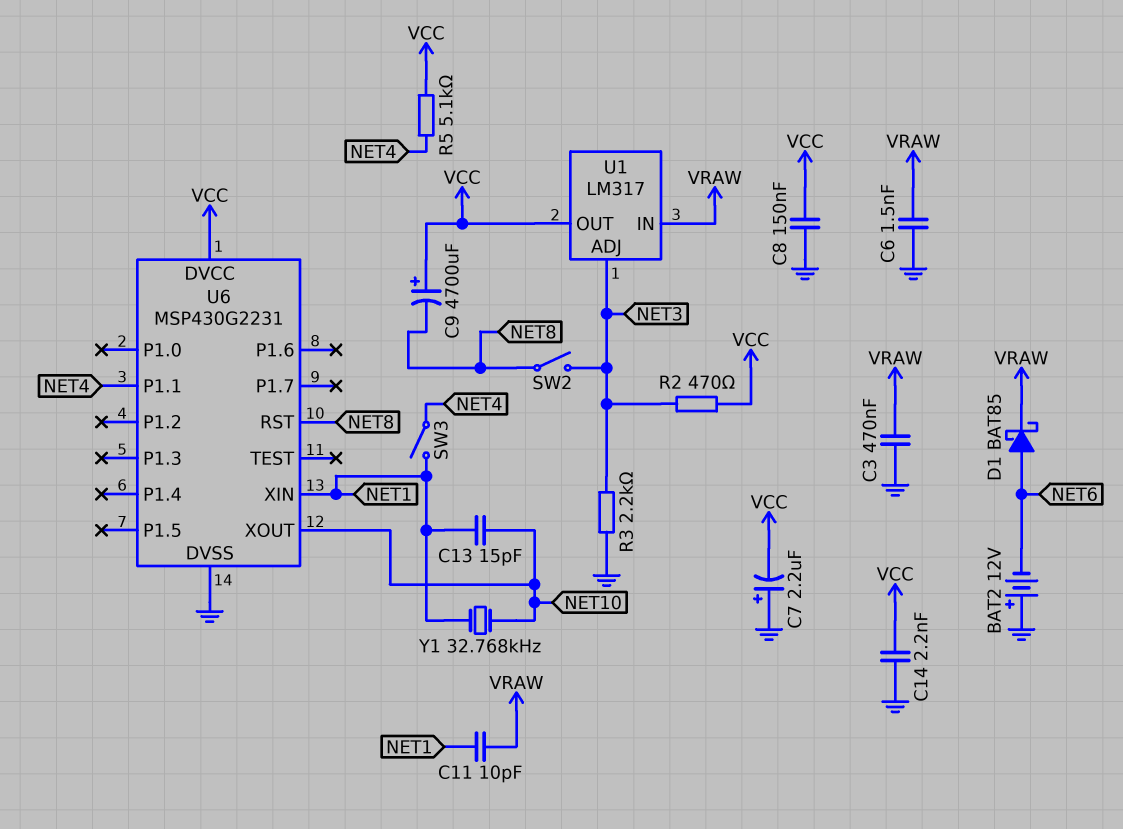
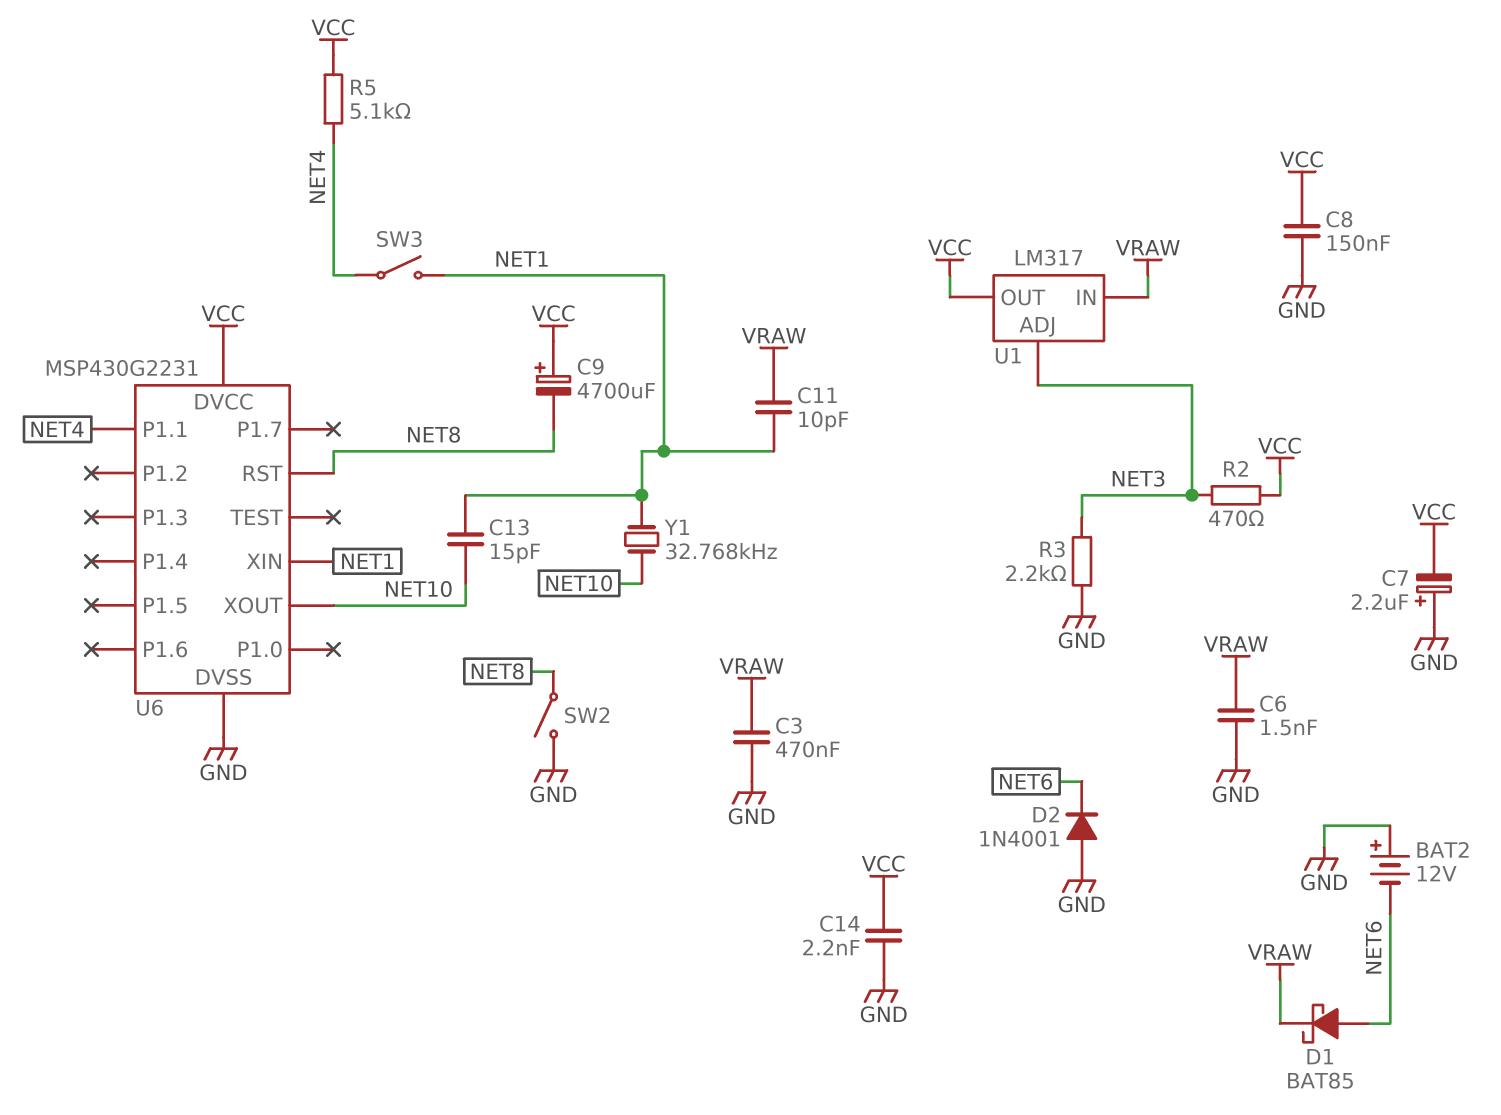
D2: none -> diode 1N4001 (A GND, K NET6)
SW2: switch (NET3, NET8) -> switch (GND, NET8)

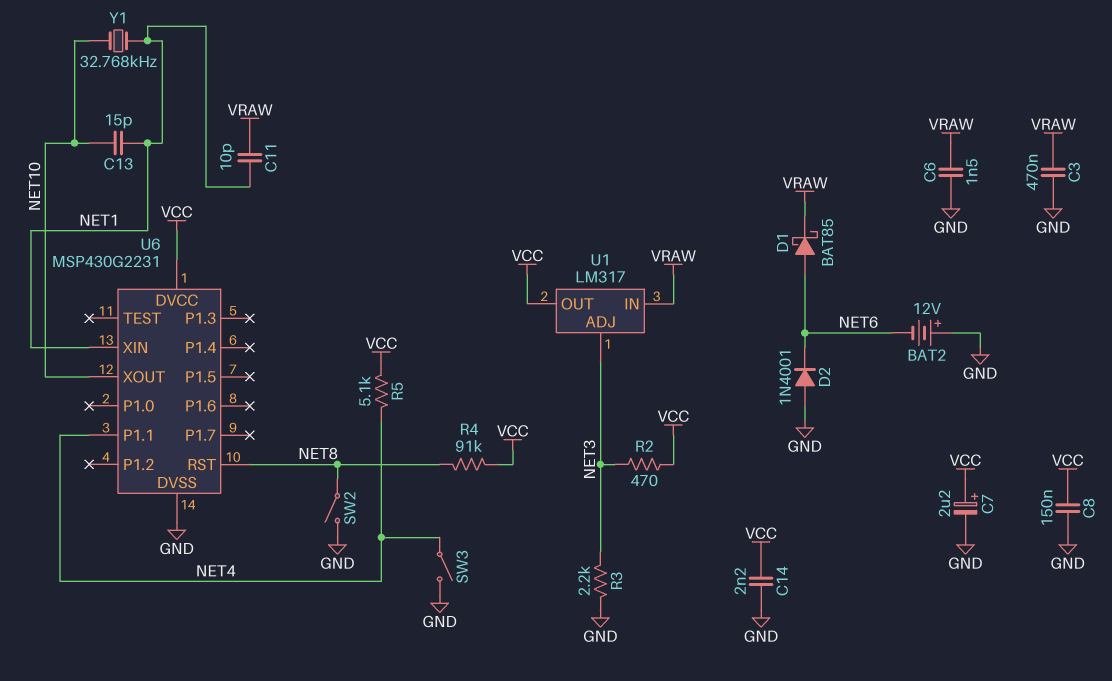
C7: 2.2uF (plus GND, minus VCC) -> 2.2uF (plus VCC, minus GND)
C9: 4700uF (plus VCC, minus NET8) -> none
R4: none -> 91k (NET8, VCC)
SW3: switch (NET1, NET4) -> switch (GND, NET4)

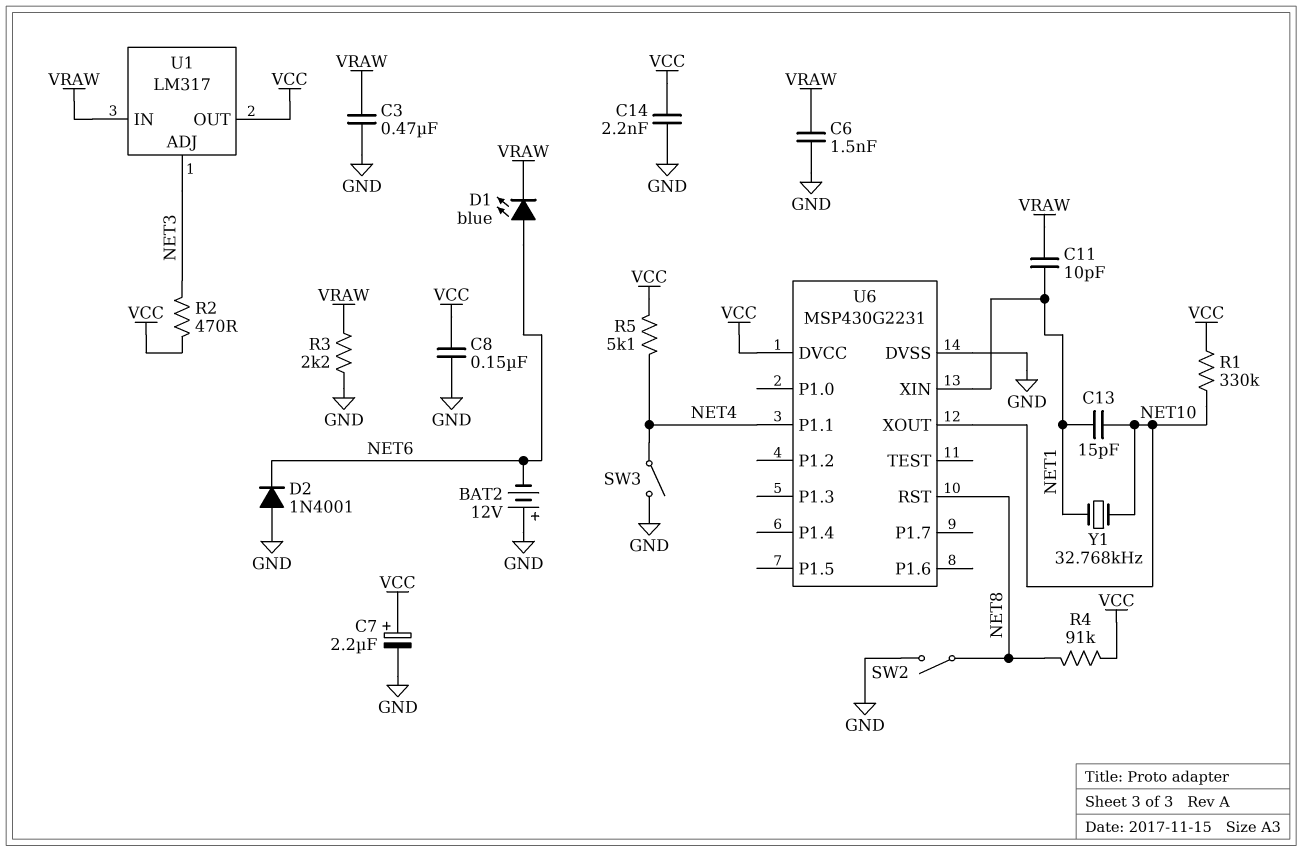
D1: schottky BAT85 (A NET6, K VRAW) -> LED blue (A NET6, K VRAW)
R1: none -> 330k (NET10, VCC)
R3: 2.2k (GND, NET3) -> 2.2k (GND, VRAW)

